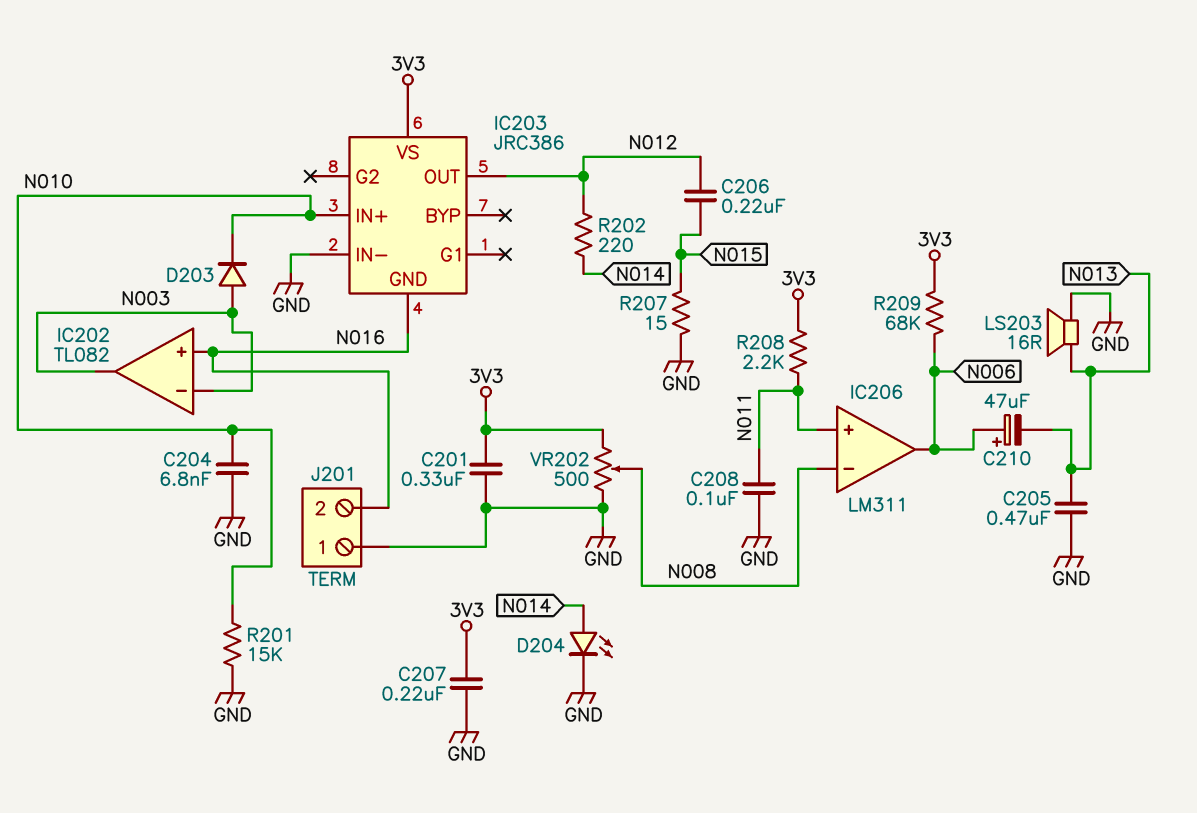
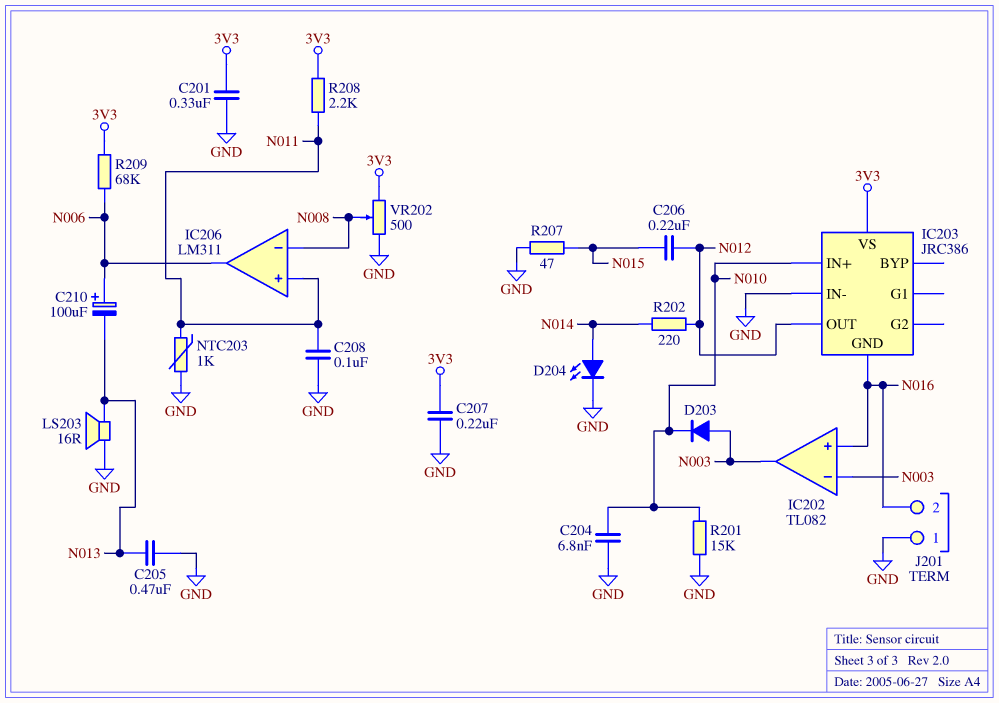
C210: 47uF (plus N006, minus N013) -> 100uF (plus N006, minus N013)
NTC203: none -> 1k (GND, N011)
R207: 15 (GND, N015) -> 47 (GND, N015)

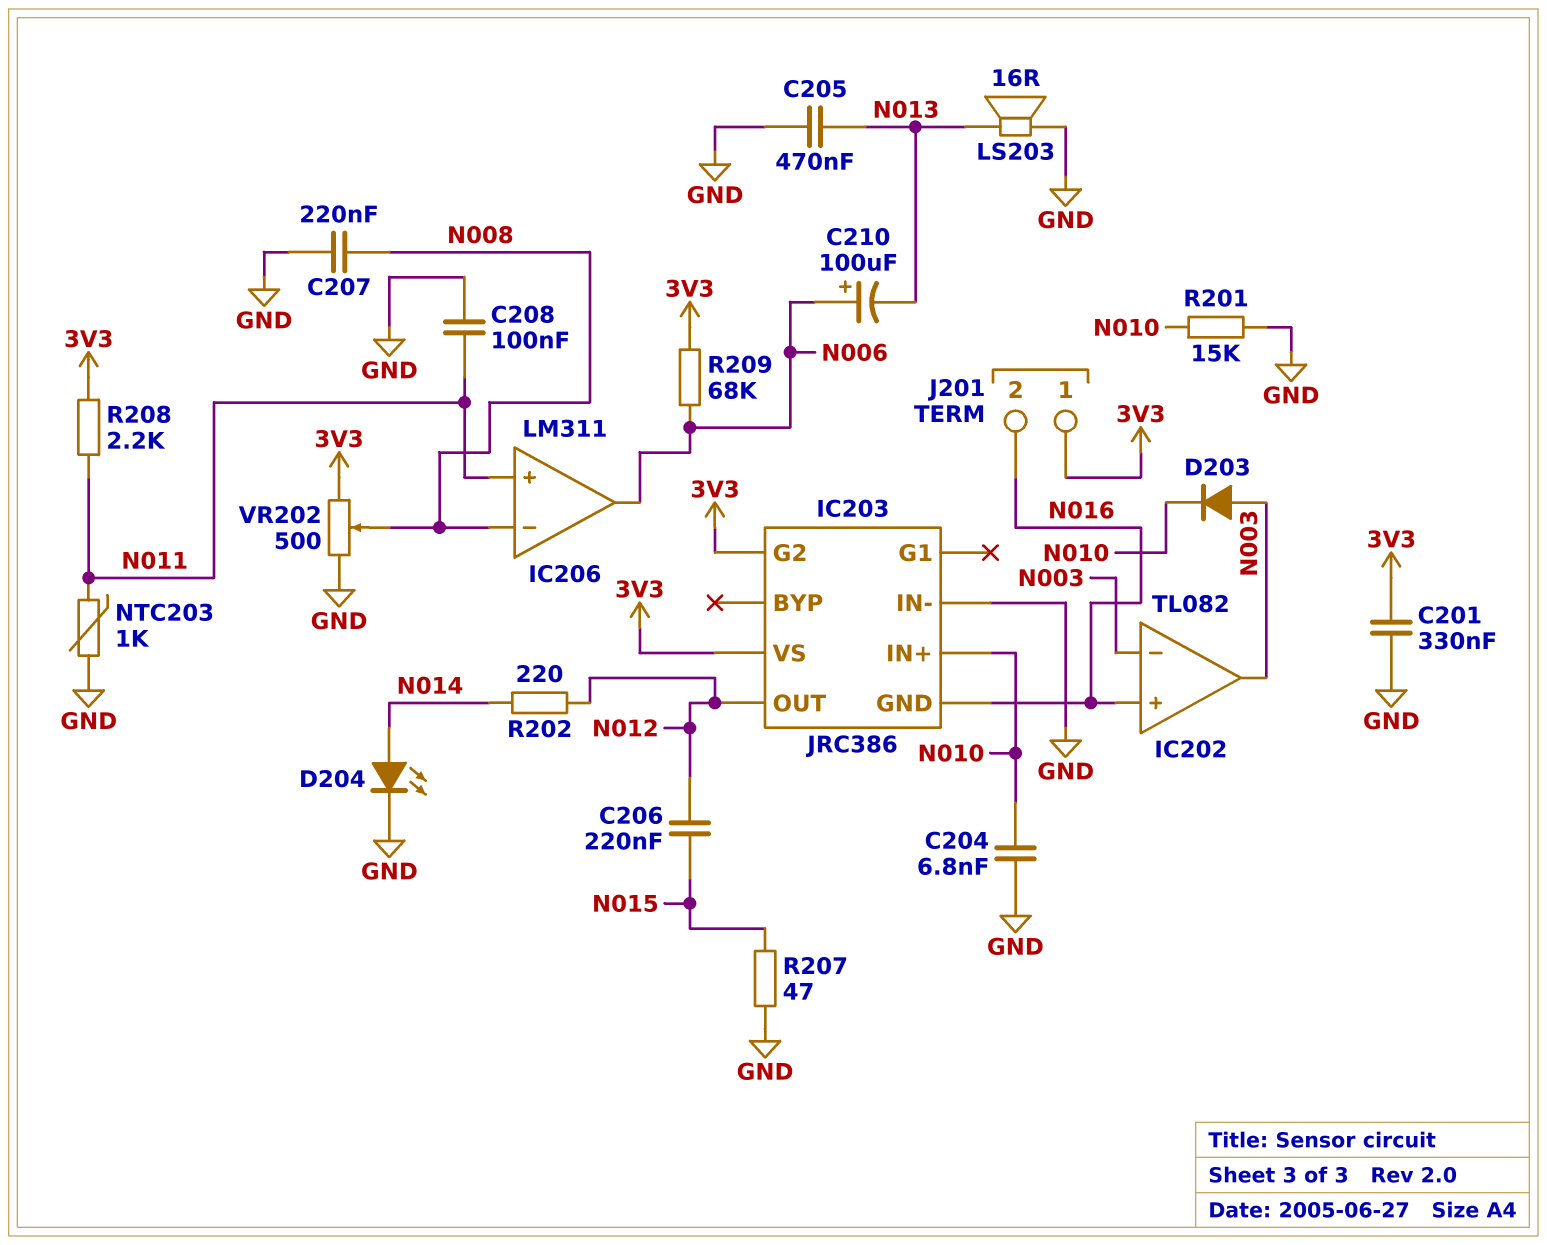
C207: 220nF (3V3, GND) -> 220nF (GND, N008)
IC203 pin G2: none -> 3V3
J201 pin 1: GND -> 3V3

